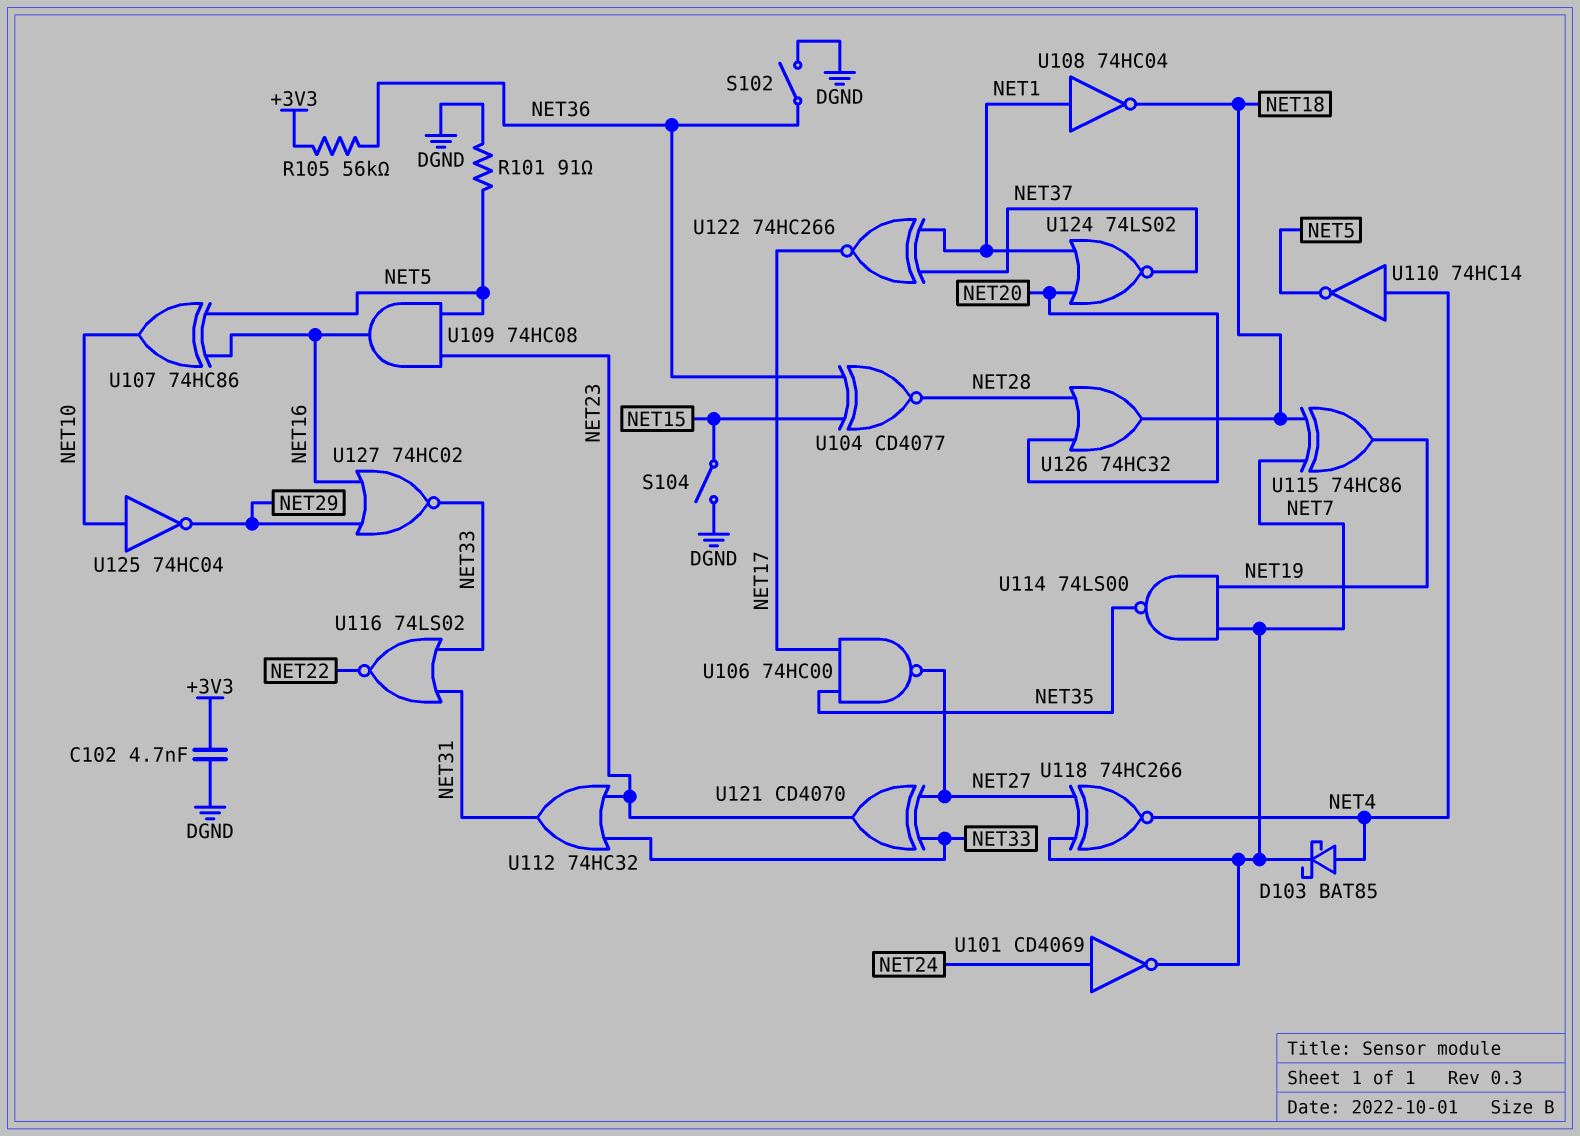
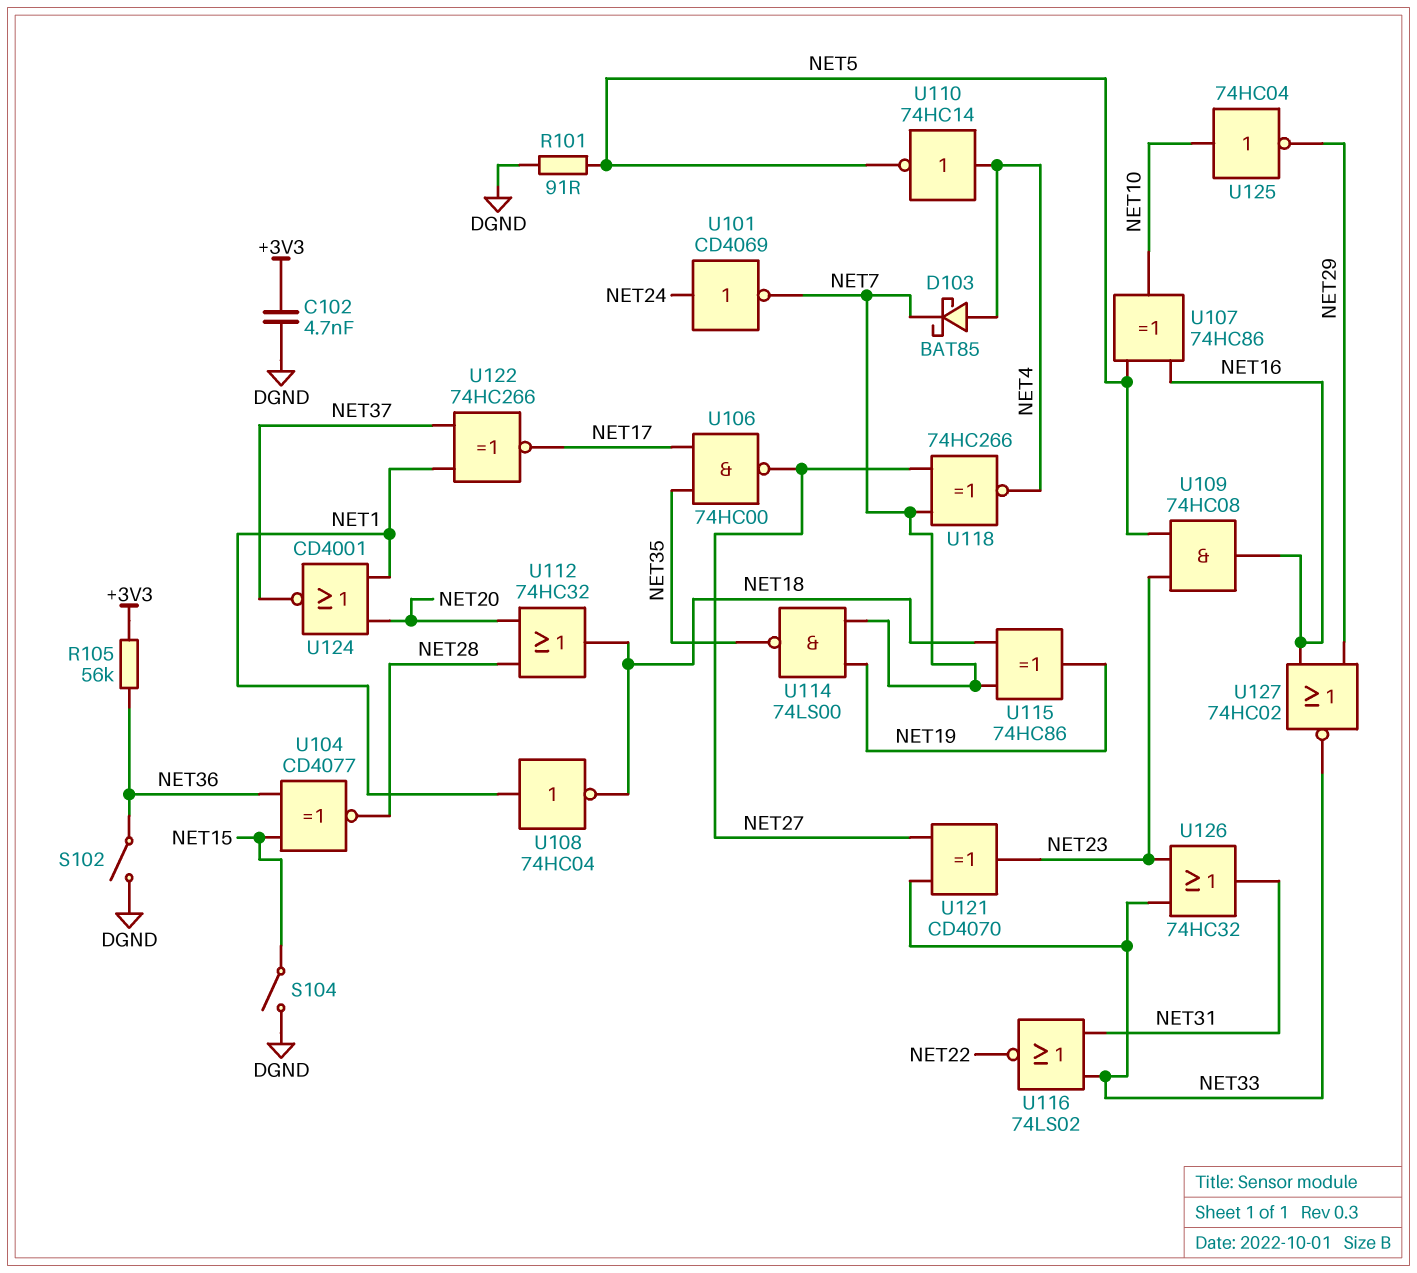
U112: OR 74HC32 (in NET23, in NET33, out NET31) -> OR 74HC32 (in NET20, in NET28, out NET18)
U124: NOR 74LS02 (in NET1, in NET20, out NET37) -> NOR CD4001 (in NET1, in NET20, out NET37)
U126: OR 74HC32 (in NET20, in NET28, out NET18) -> OR 74HC32 (in NET23, in NET33, out NET31)

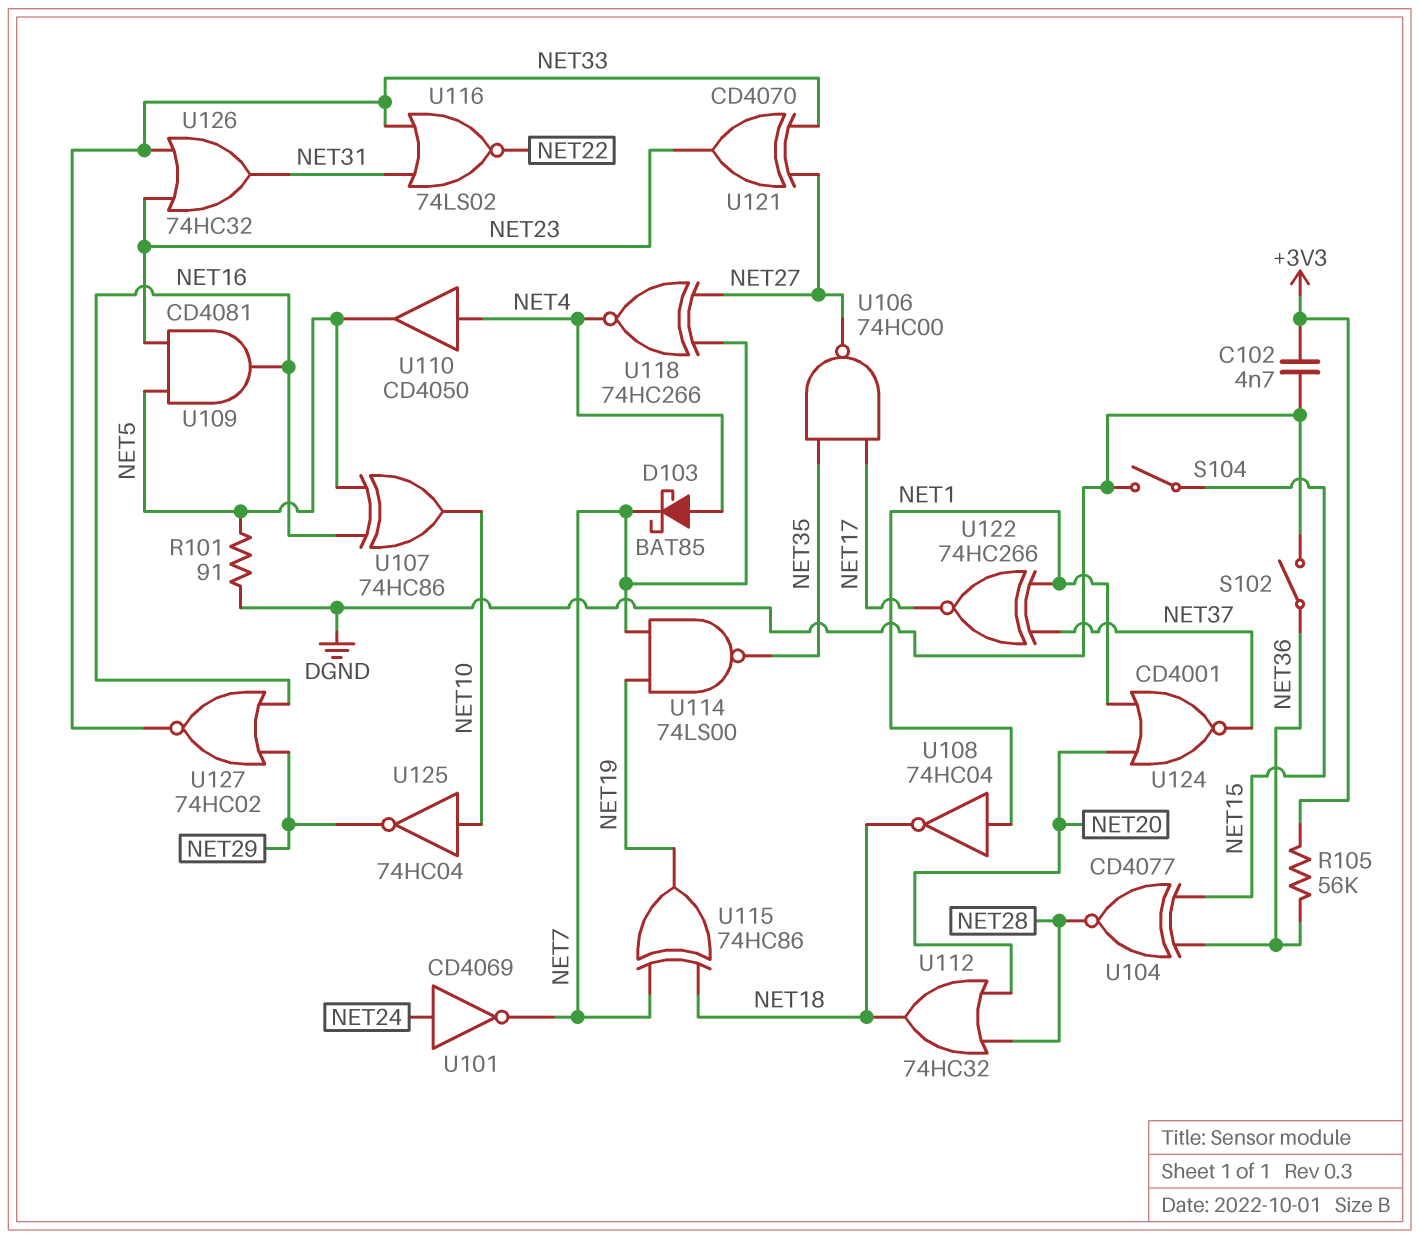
U109: AND 74HC08 (in NET5, in NET23, out NET16) -> AND CD4081 (in NET5, in NET23, out NET16)
U110: NOT 74HC14 (in NET4, out NET5) -> buffer CD4050 (in NET4, out NET5)

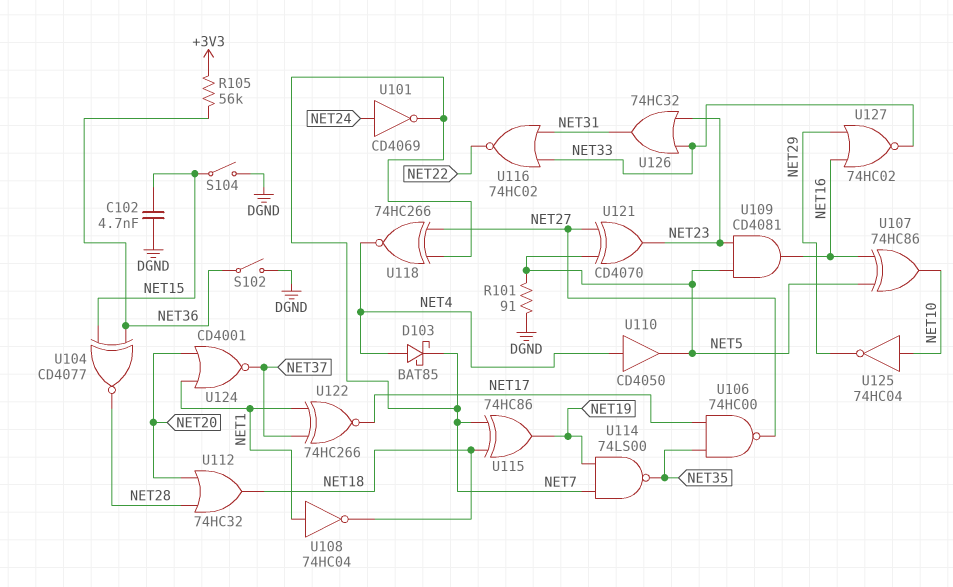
C102: 4.7nF (+3V3, DGND) -> 4.7nF (DGND, NET15)
U116: NOR 74LS02 (in NET31, in NET33, out NET22) -> NOR 74HC02 (in NET31, in NET33, out NET22)
U121: XOR CD4070 (in NET27, in NET33, out NET23) -> XOR CD4070 (in NET5, in NET27, out NET23)

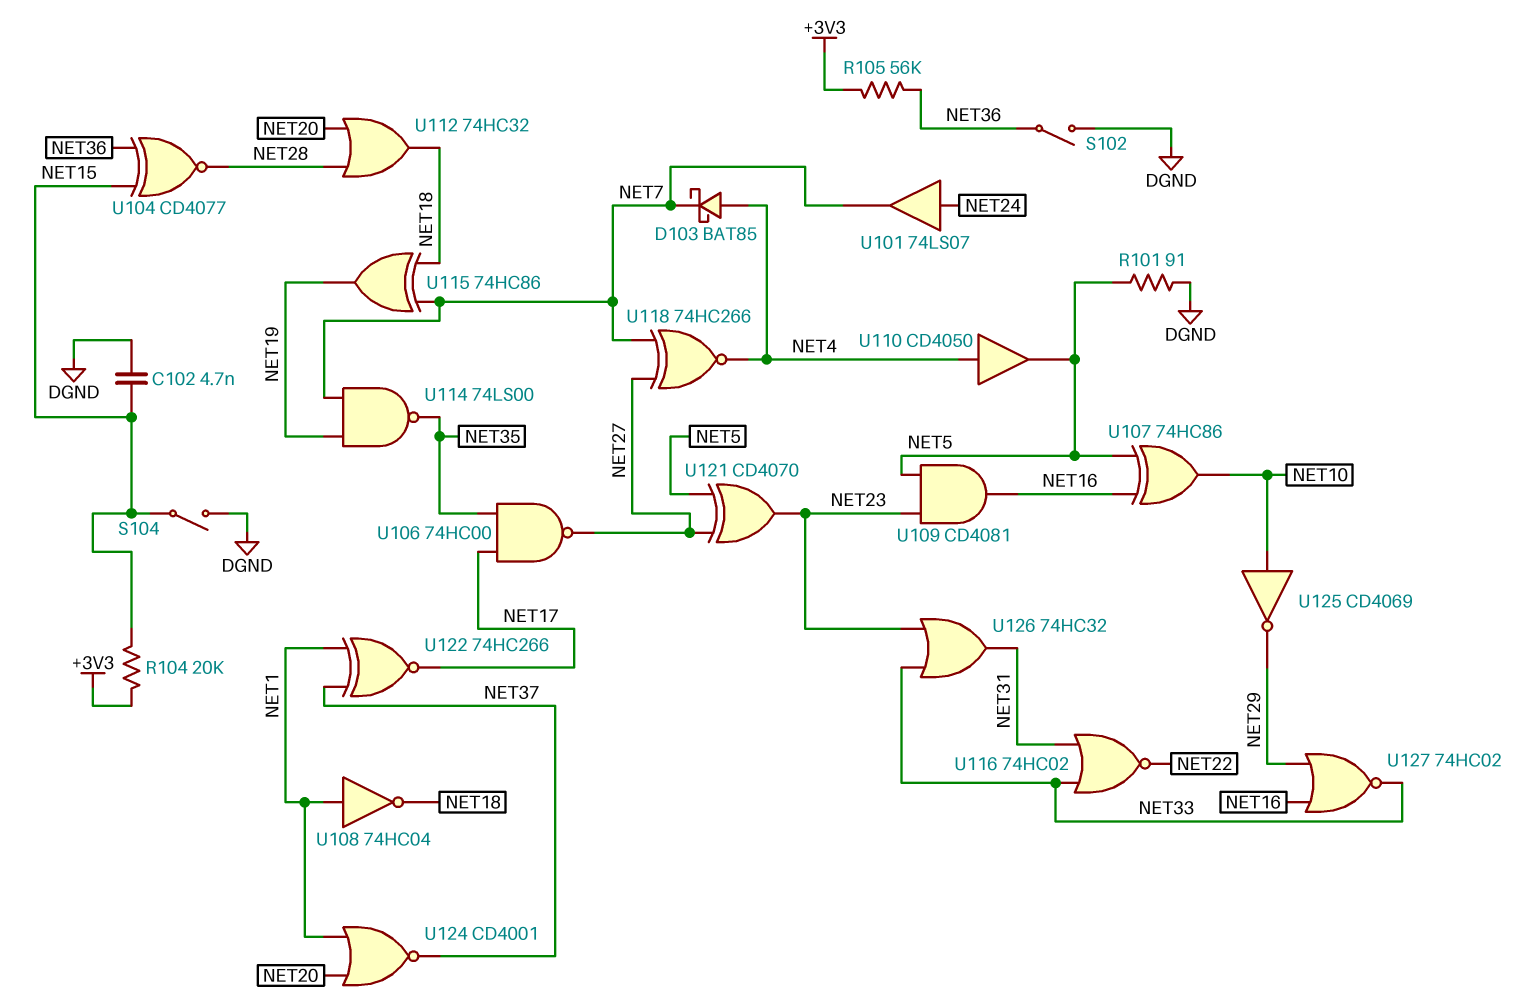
R104: none -> 20k (+3V3, NET15)
U101: NOT CD4069 (in NET24, out NET7) -> buffer 74LS07 (in NET24, out NET7)
U125: NOT 74HC04 (in NET10, out NET29) -> NOT CD4069 (in NET10, out NET29)

